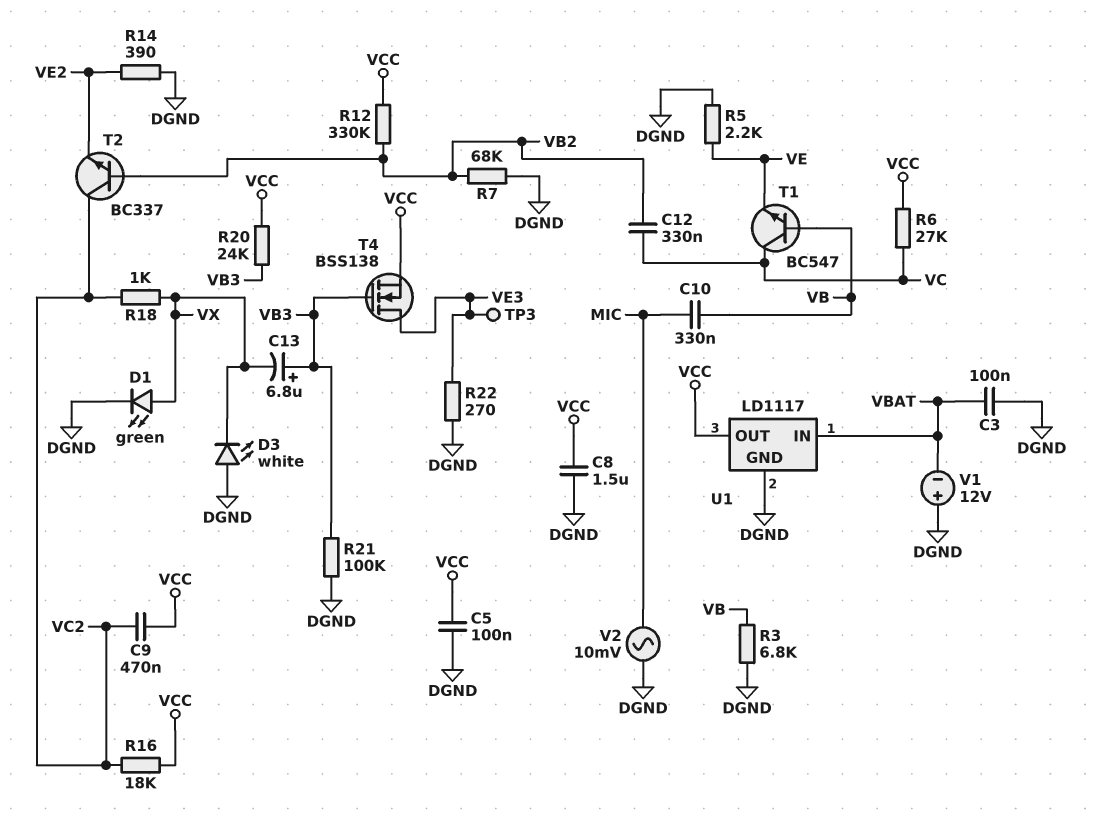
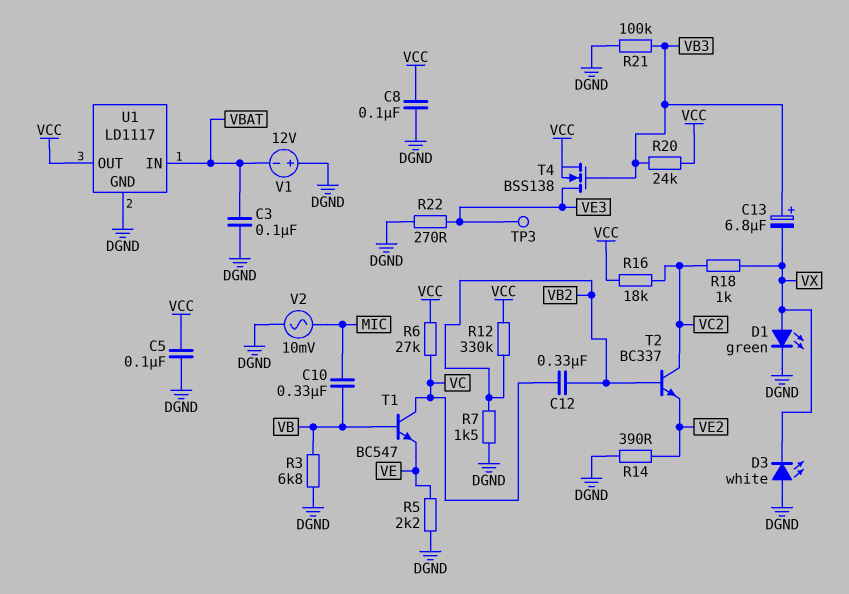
C8: 1.5uF (DGND, VCC) -> 100nF (DGND, VCC)
C9: 470nF (VC2, VCC) -> none
R7: 68k (DGND, VB2) -> 1.5k (DGND, VB2)

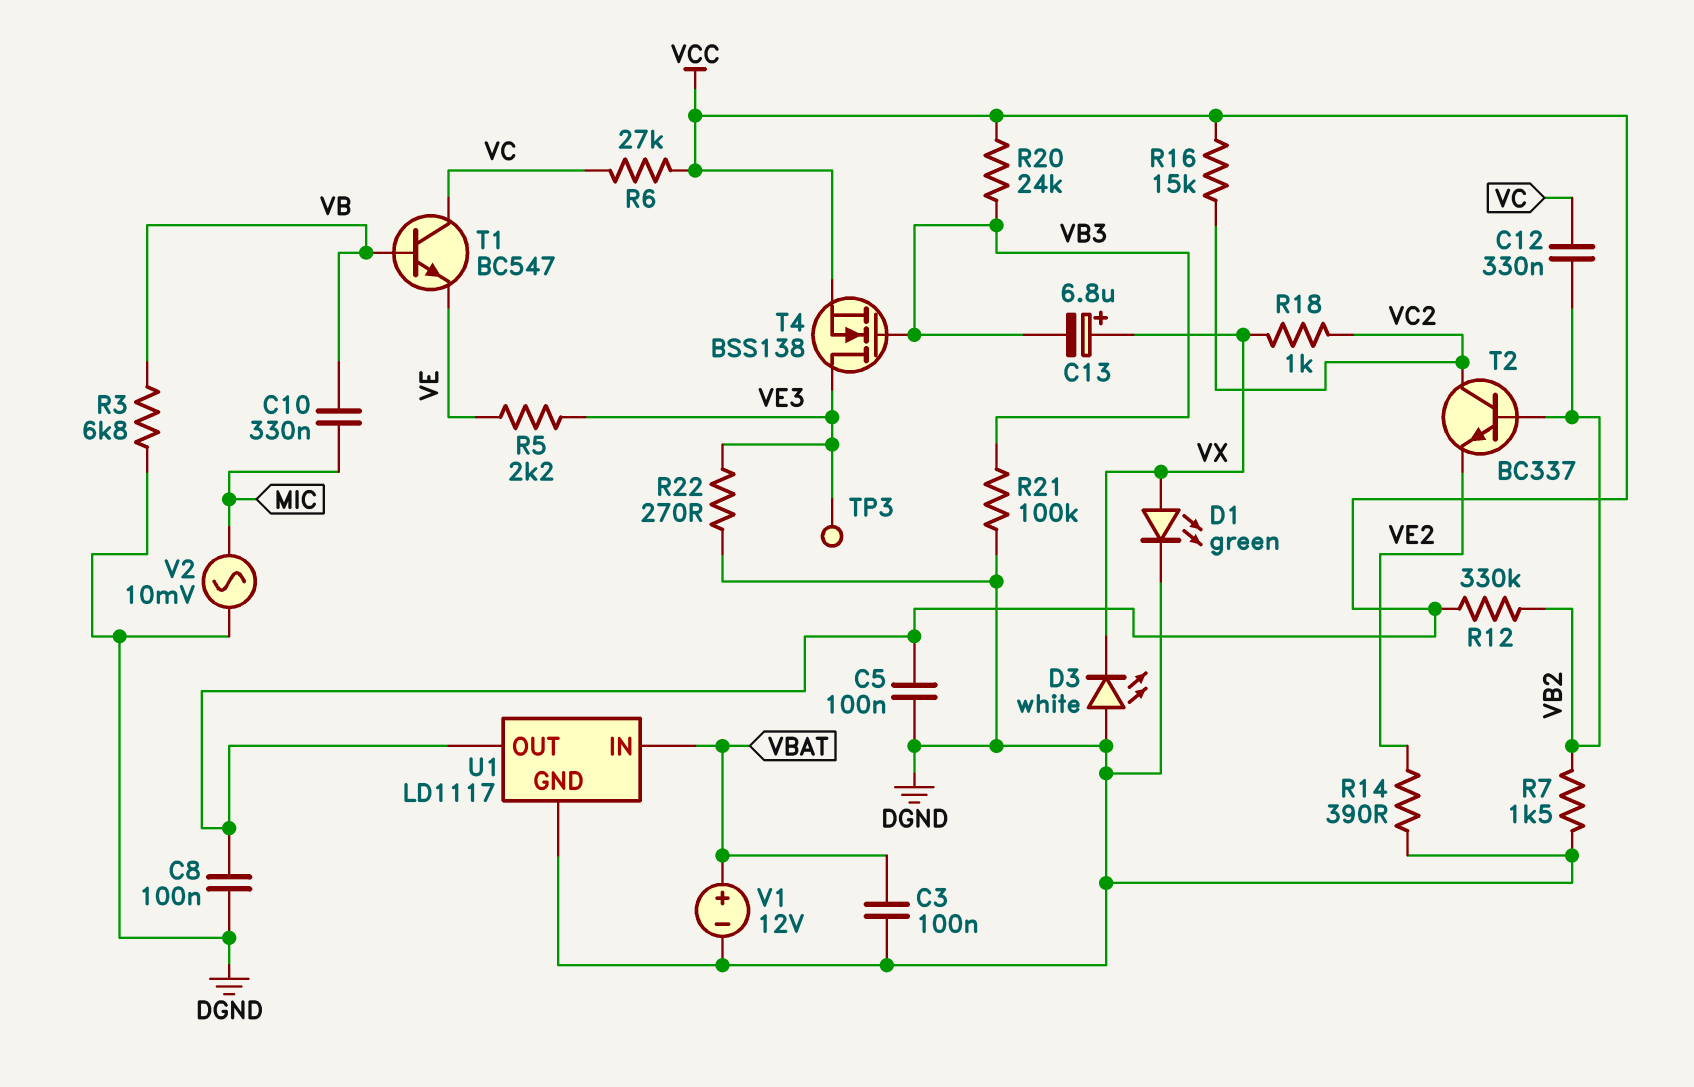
C13: 6.8uF (plus VB3, minus VX) -> 6.8uF (plus VX, minus VB3)
R5: 2.2k (DGND, VE) -> 2.2k (VE, VE3)
R16: 18k (VC2, VCC) -> 15k (VC2, VCC)
V1: 12V (plus DGND, minus VBAT) -> 12V (plus VBAT, minus DGND)

